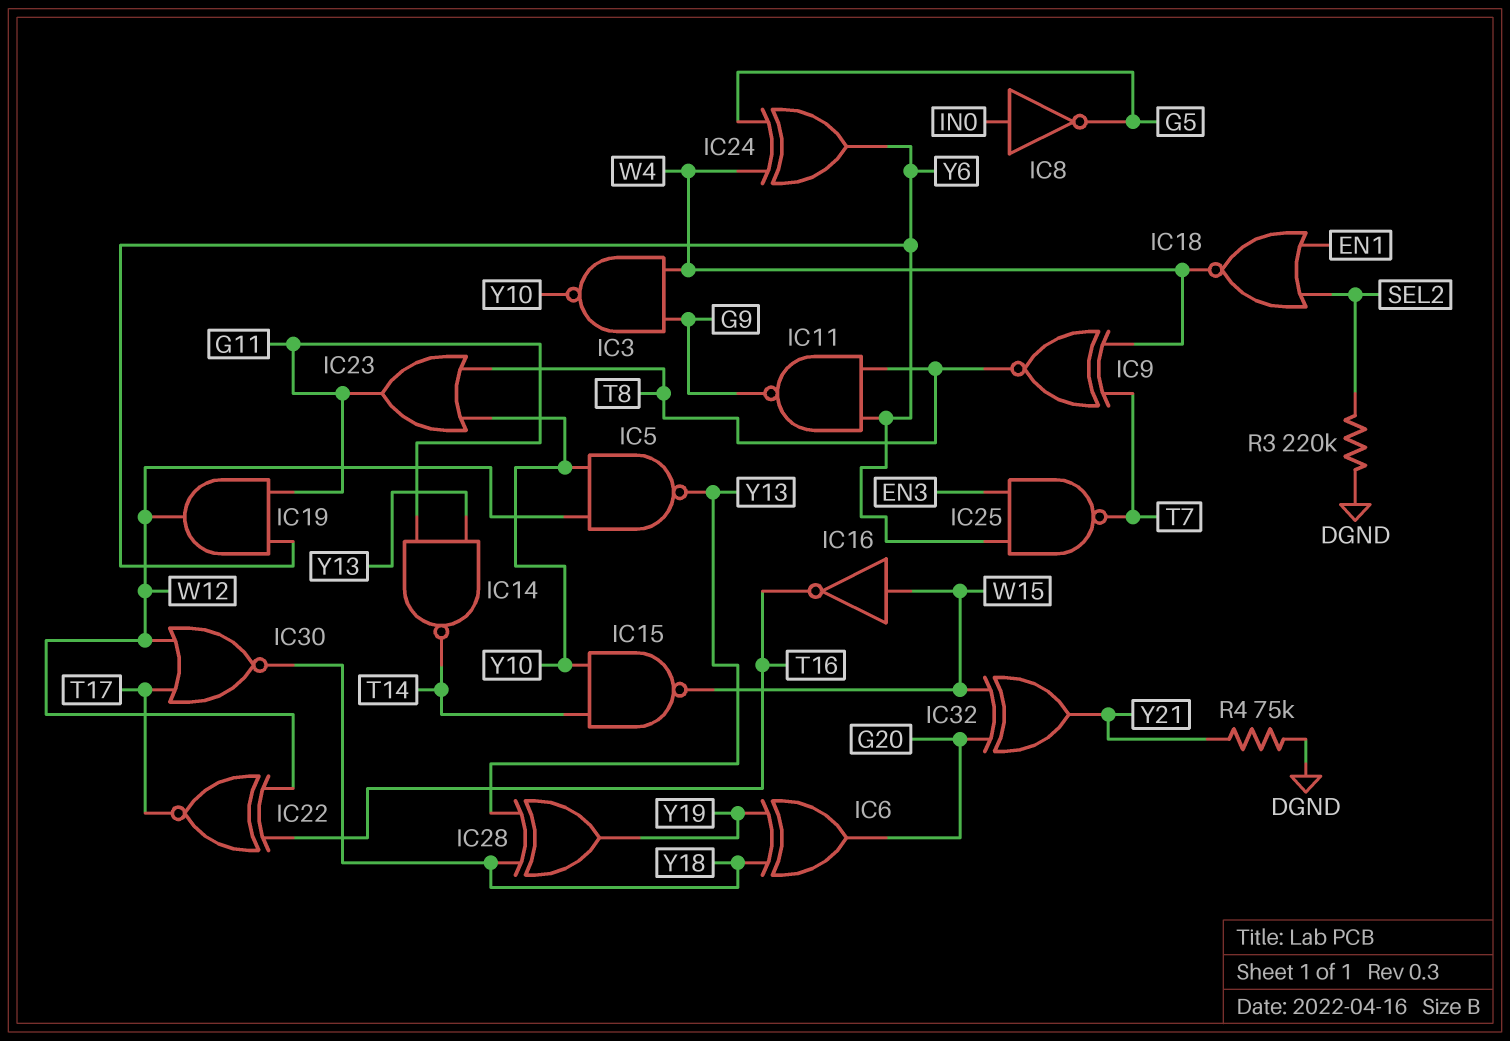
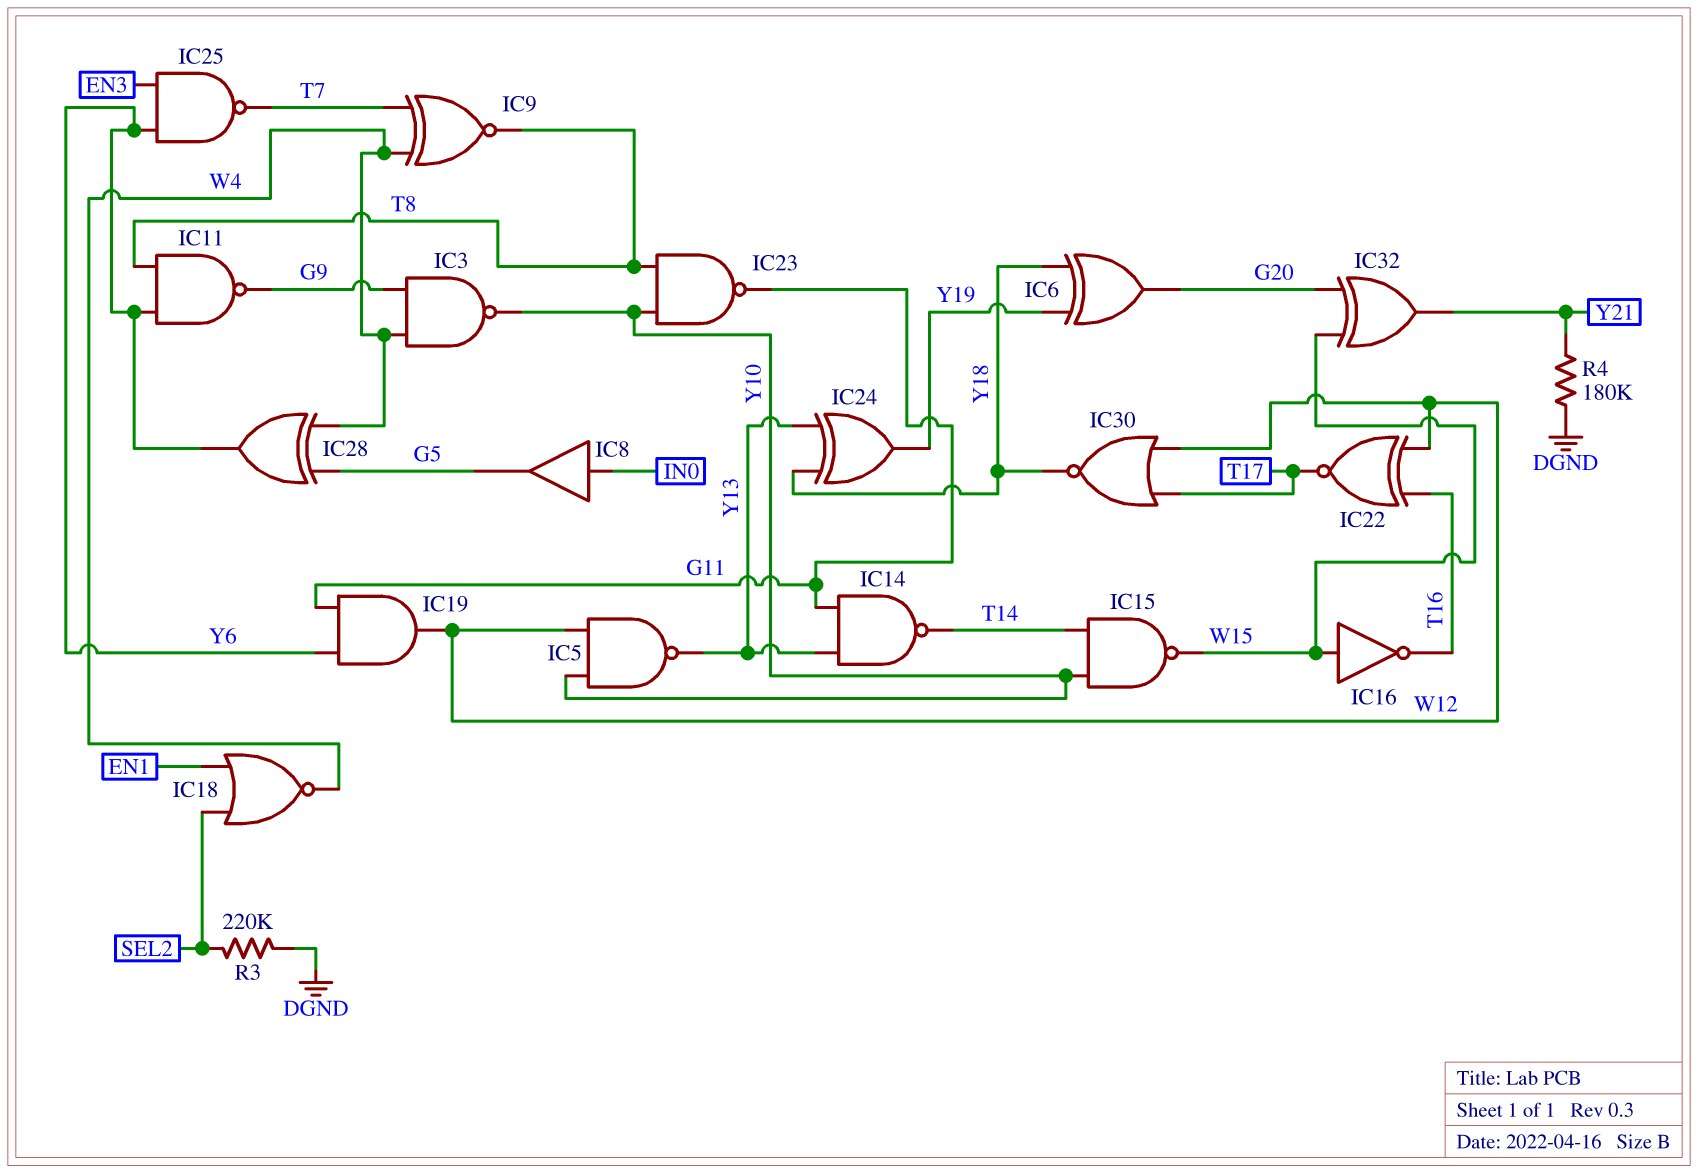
IC8: NOT (in IN0, out G5) -> buffer (in IN0, out G5)
IC23: OR (in T8, in Y10, out G11) -> NAND (in T8, in Y10, out G11)
IC24: XOR (in G5, in W4, out Y6) -> XOR (in Y13, in Y18, out Y19)
IC28: XOR (in Y13, in Y18, out Y19) -> XOR (in G5, in W4, out Y6)
R4: 75k (DGND, Y21) -> 180k (DGND, Y21)

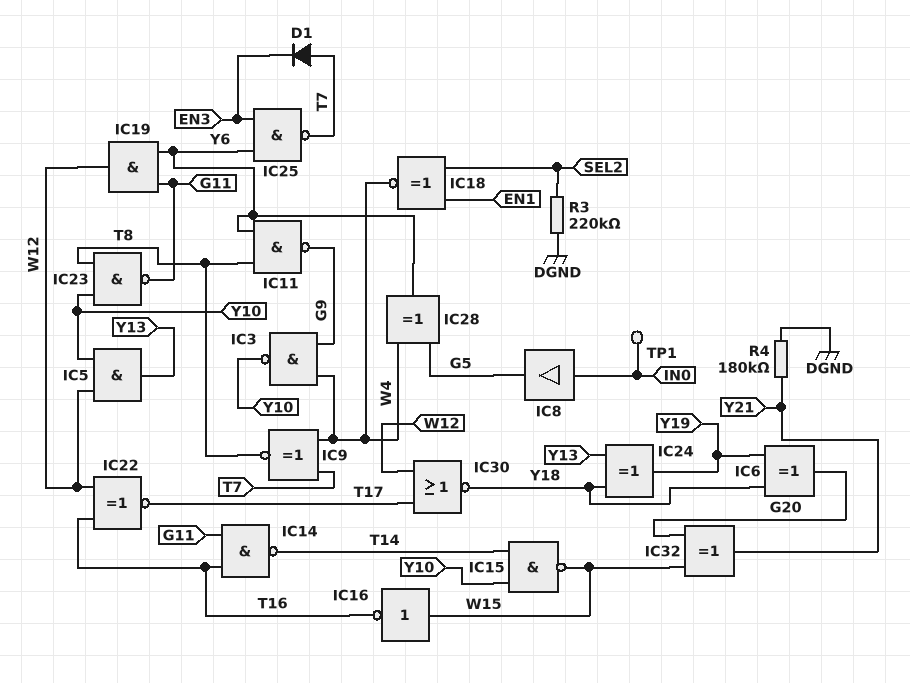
D1: none -> diode (A T7, K EN3)
IC5: NAND (in W12, in Y10, out Y13) -> AND (in W12, in Y10, out Y13)
IC14: NAND (in G11, in Y13, out T14) -> NAND (in G11, in T16, out T14)
IC18: NOR (in EN1, in SEL2, out W4) -> XNOR (in EN1, in SEL2, out W4)
TP1: none -> test point (IN0)

